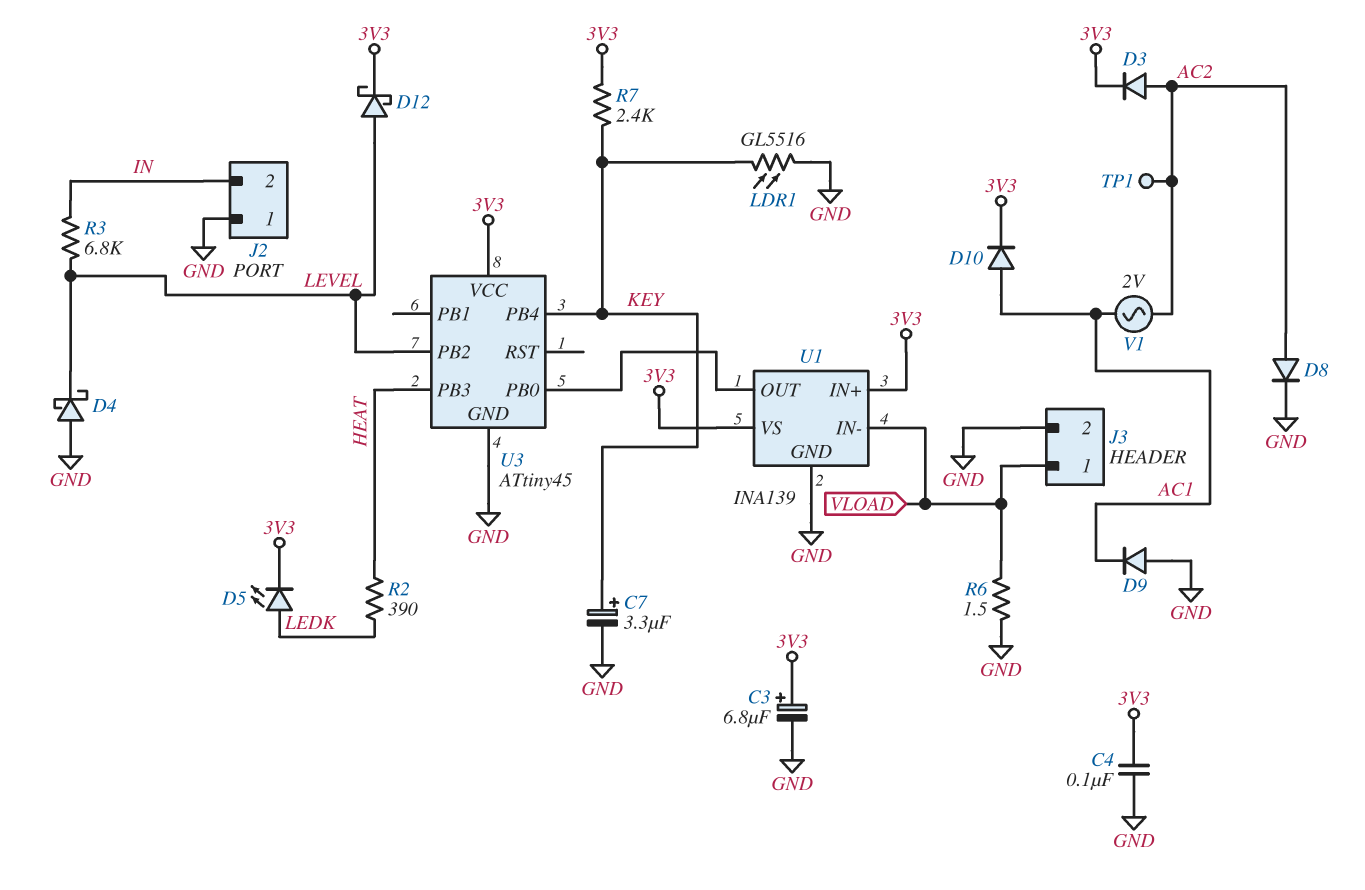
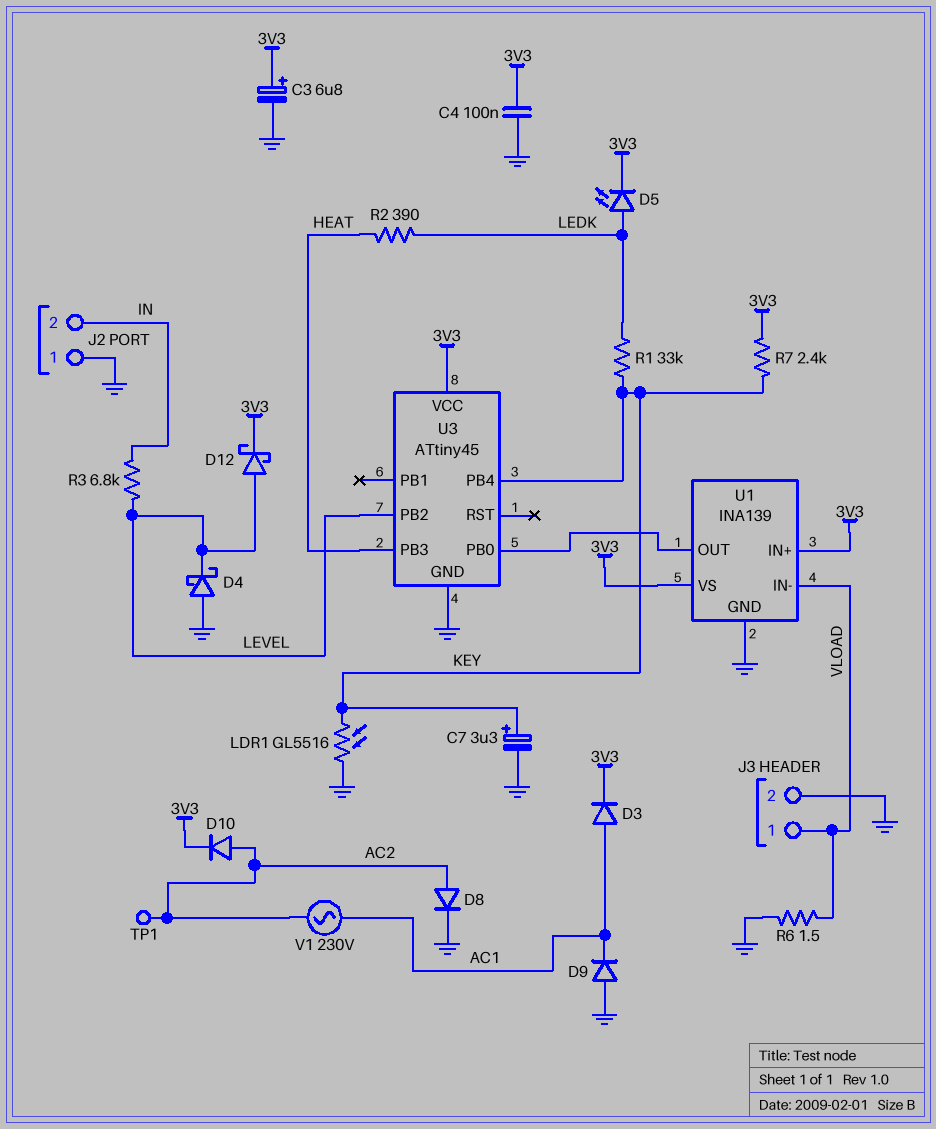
D3: diode (A AC2, K 3V3) -> diode (A AC1, K 3V3)
D10: diode (A AC1, K 3V3) -> diode (A AC2, K 3V3)
R1: none -> 33k (KEY, LEDK)
V1: AC 2V (AC1, AC2) -> AC 230V (AC1, AC2)

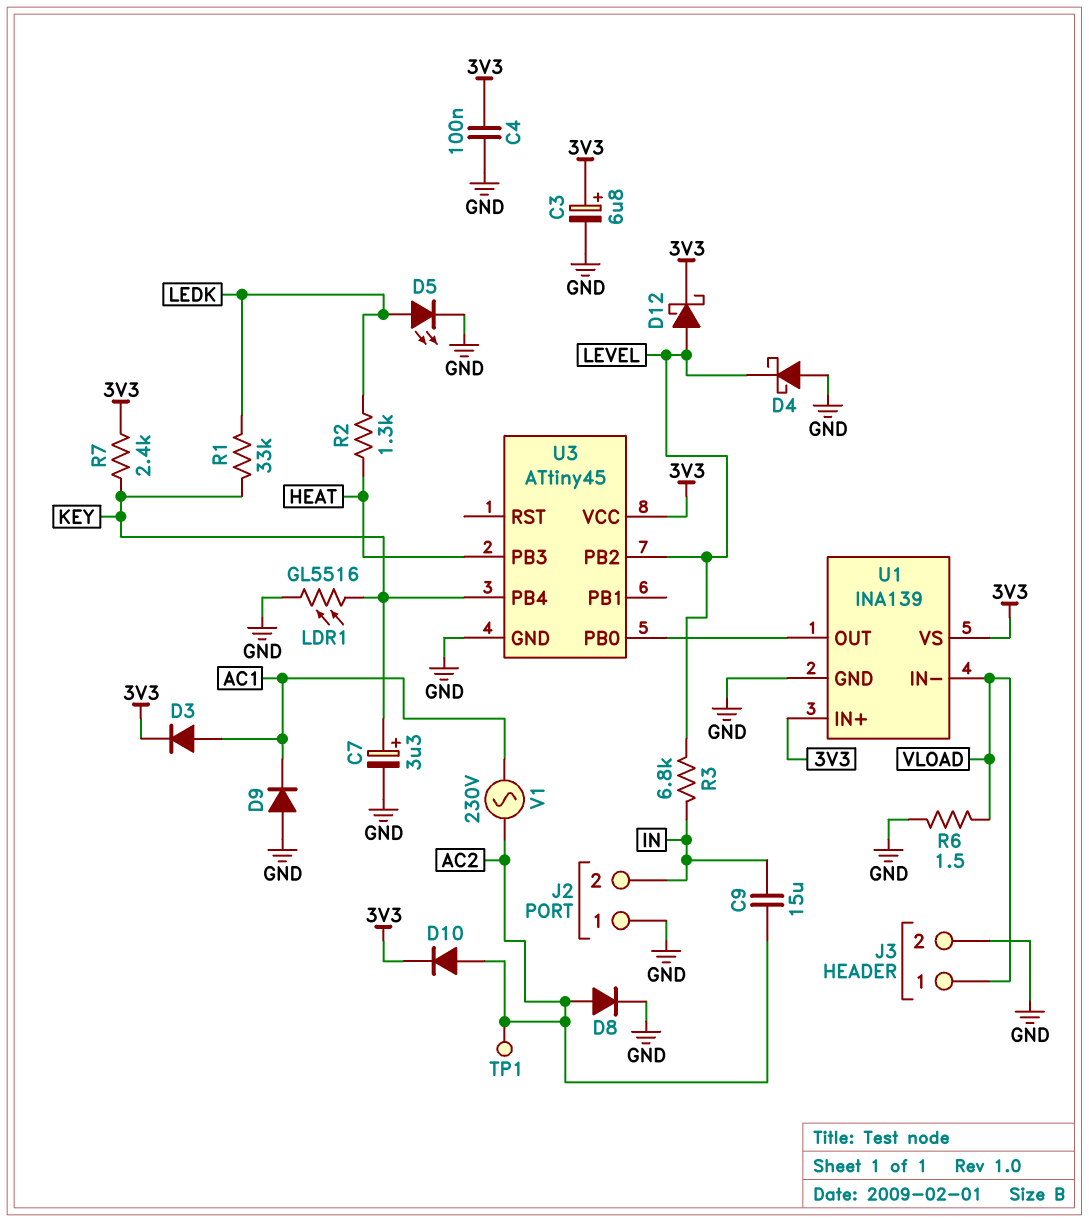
C9: none -> 15uF (AC2, IN)
D5: LED (A LEDK, K 3V3) -> LED (A LEDK, K GND)
R2: 390 (HEAT, LEDK) -> 1.3k (HEAT, LEDK)

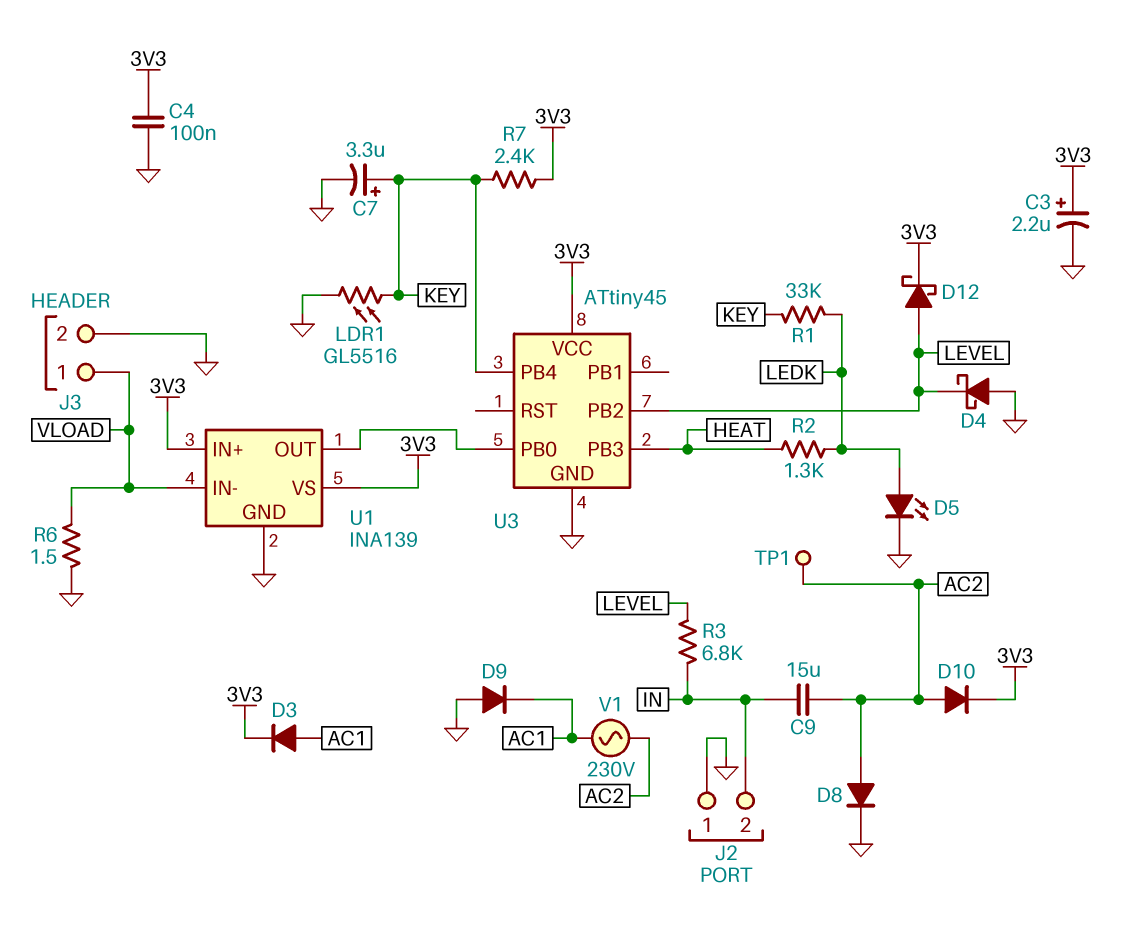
C3: 6.8uF (plus 3V3, minus GND) -> 2.2uF (plus 3V3, minus GND)

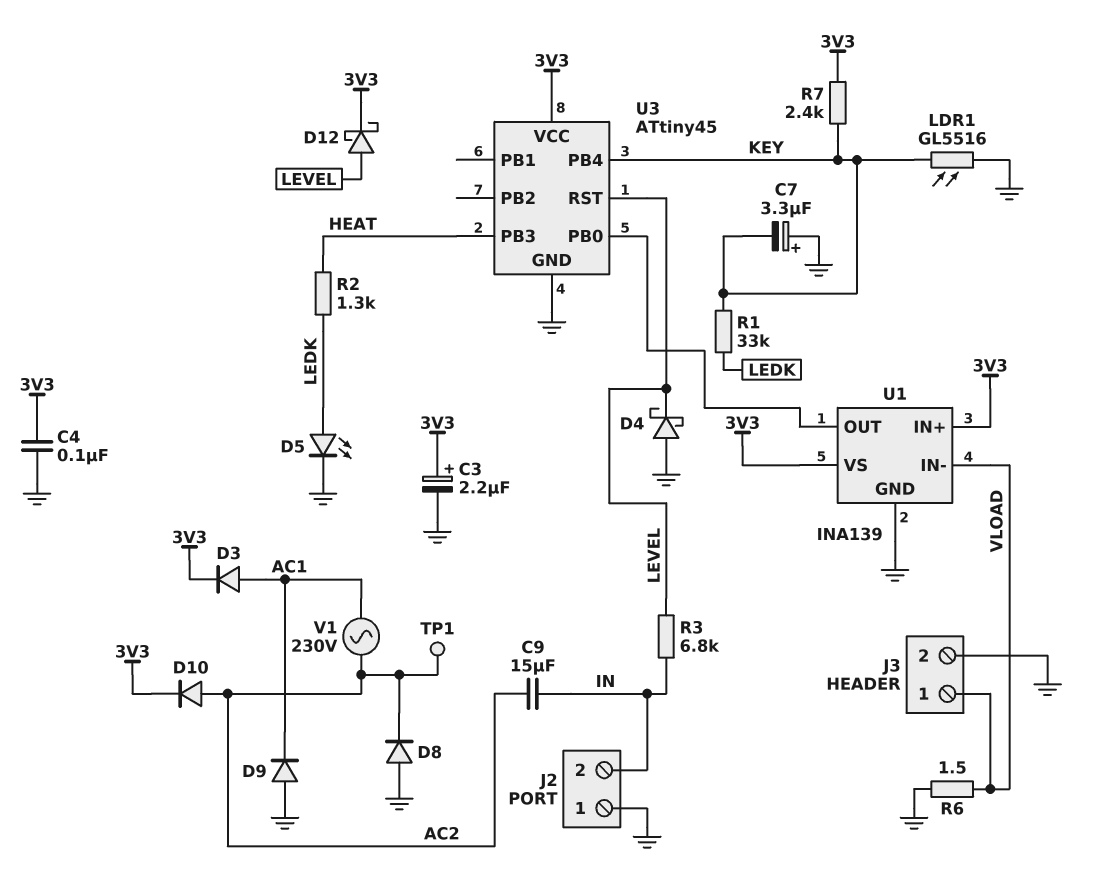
C7: 3.3uF (plus KEY, minus GND) -> 3.3uF (plus GND, minus KEY)
D8: diode (A AC2, K GND) -> diode (A GND, K AC2)
U3 pin PB2: LEVEL -> none
U3 pin RST: none -> LEVEL

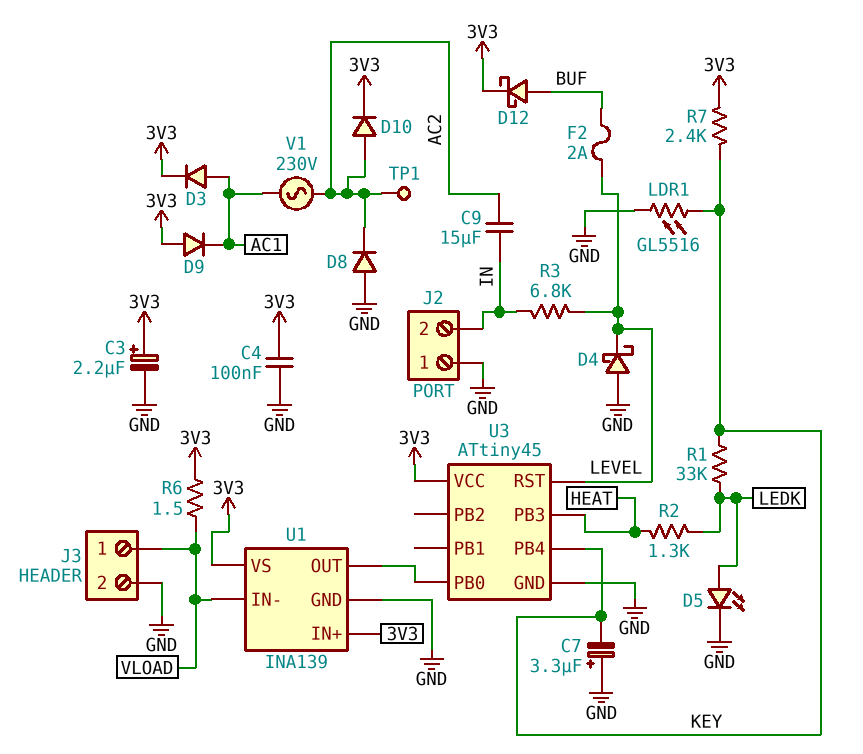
D9: diode (A GND, K AC1) -> diode (A 3V3, K AC1)
D12: schottky (A LEVEL, K 3V3) -> schottky (A BUF, K 3V3)
F2: none -> 2A (BUF, LEVEL)
R6: 1.5 (GND, VLOAD) -> 1.5 (3V3, VLOAD)

